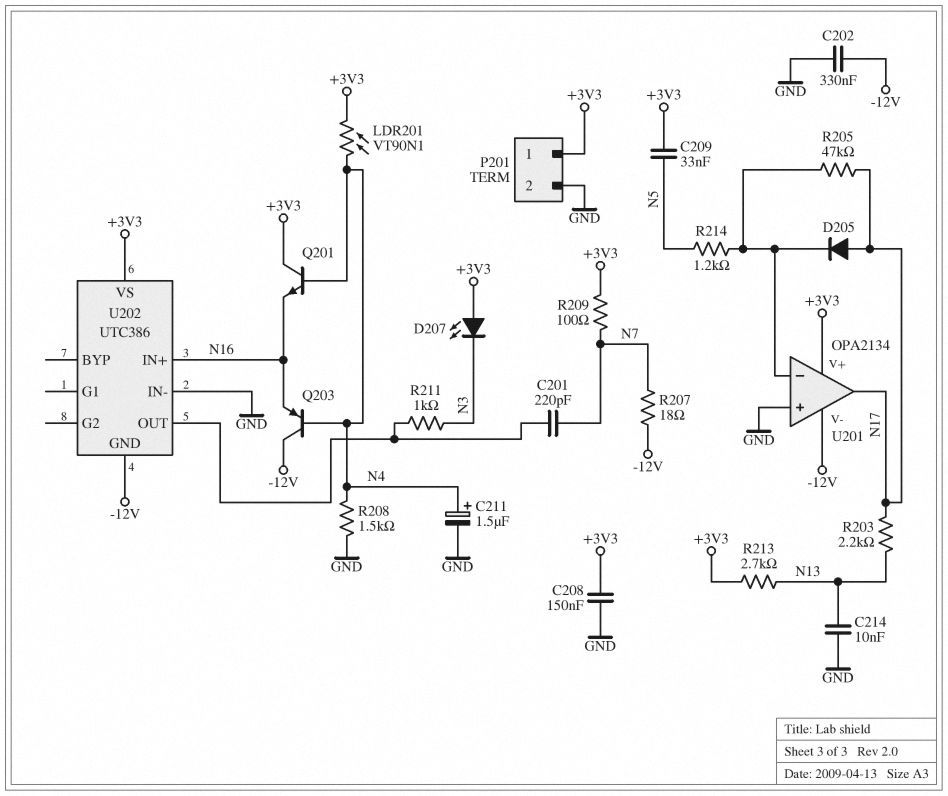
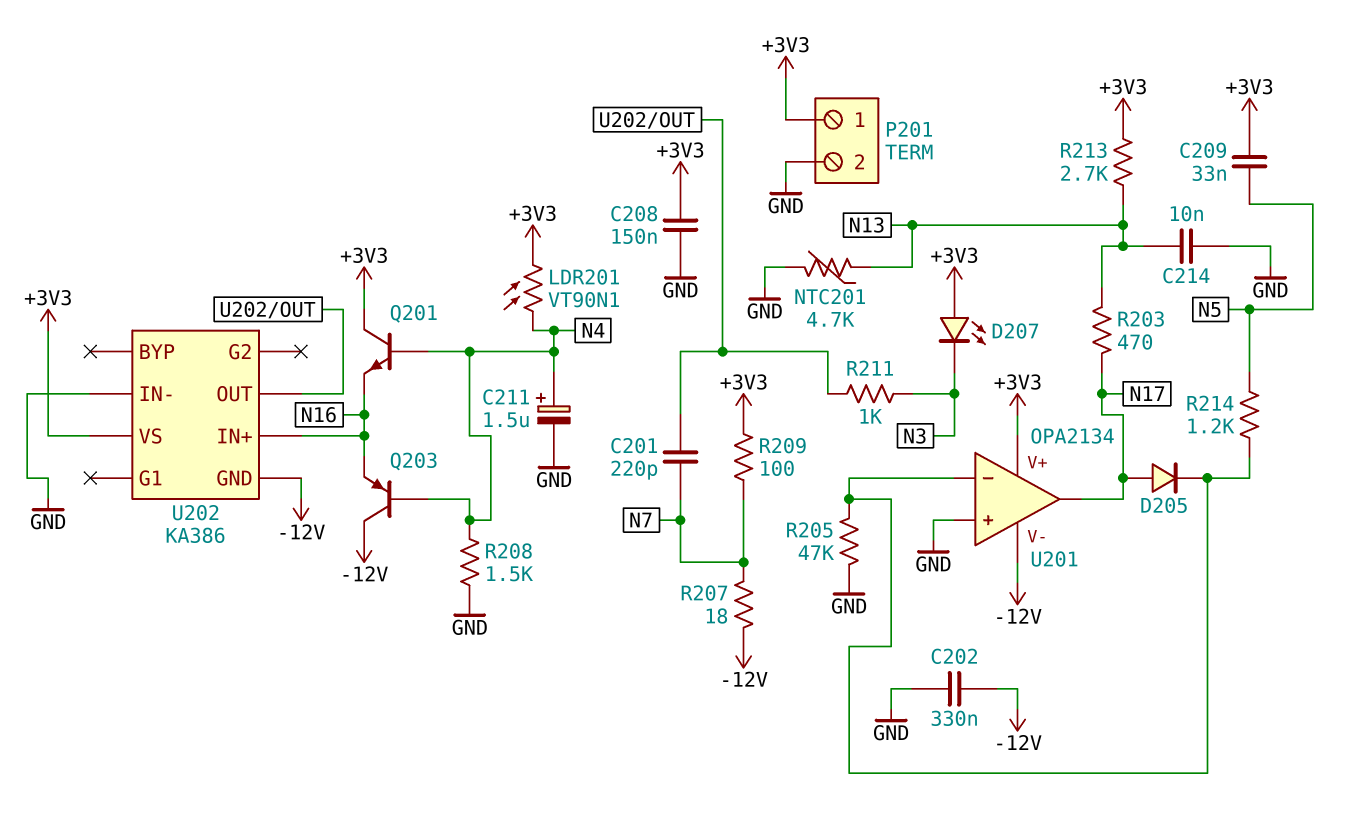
NTC201: none -> 4.7k (GND, N13)
R203: 2.2k (N13, N17) -> 470 (N13, N17)
R205: 47k (N17, U201/in-) -> 47k (GND, U201/in-)
U202: UTC386 -> KA386

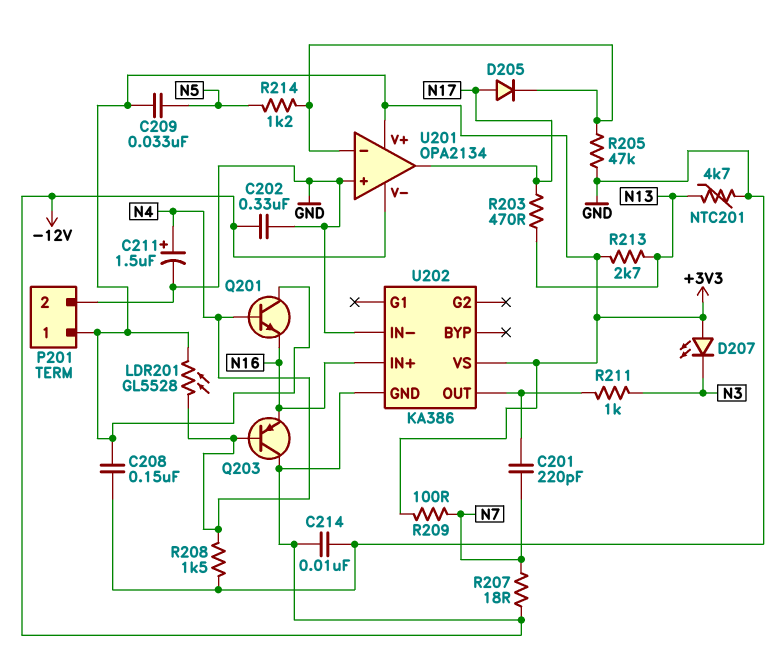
C214: 10nF (GND, N13) -> 10nF (-12V, GND)
LDR201: VT90N1 (+3V3, N4) -> GL5528 (+3V3, N4)

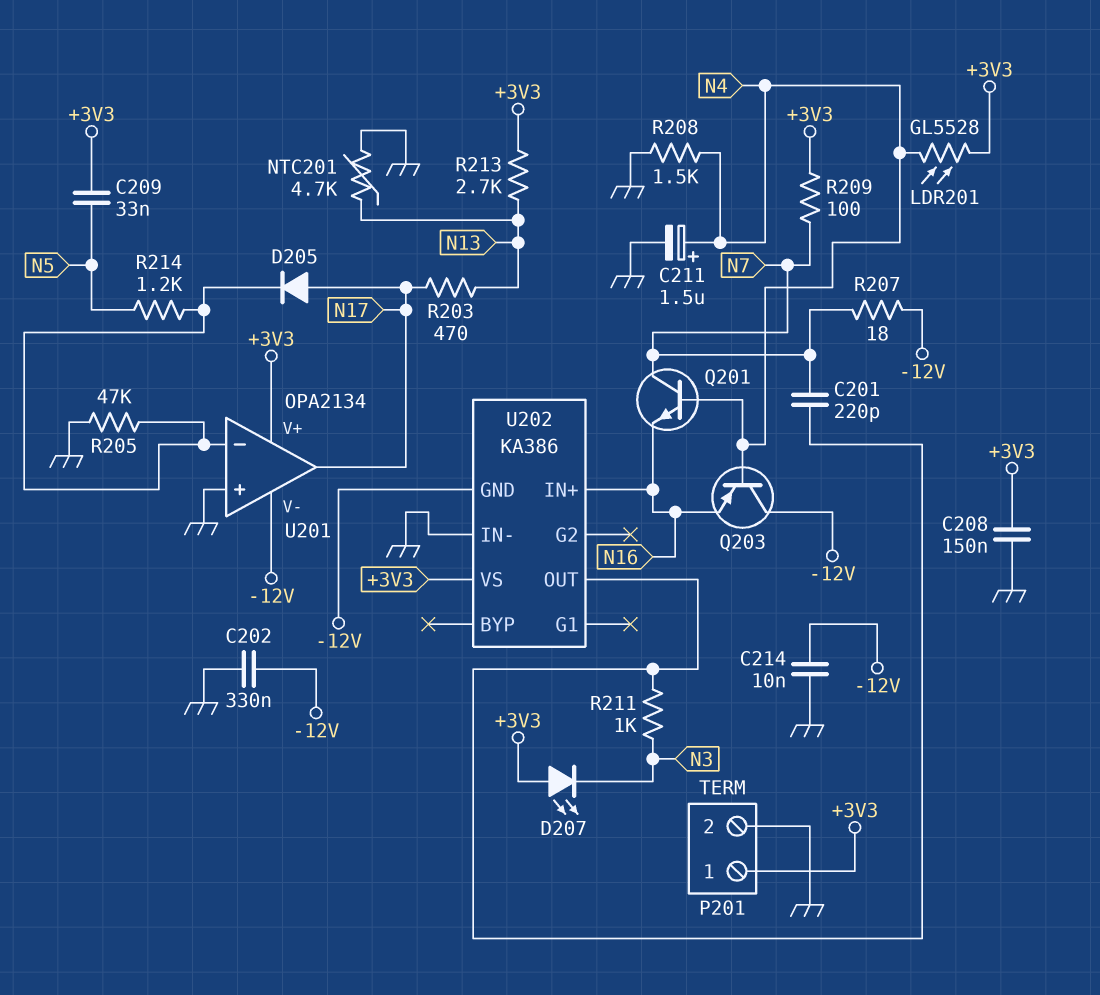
Q201: NPN (B N4, C +3V3, E N16) -> NPN (B N4, C N7, E N16)

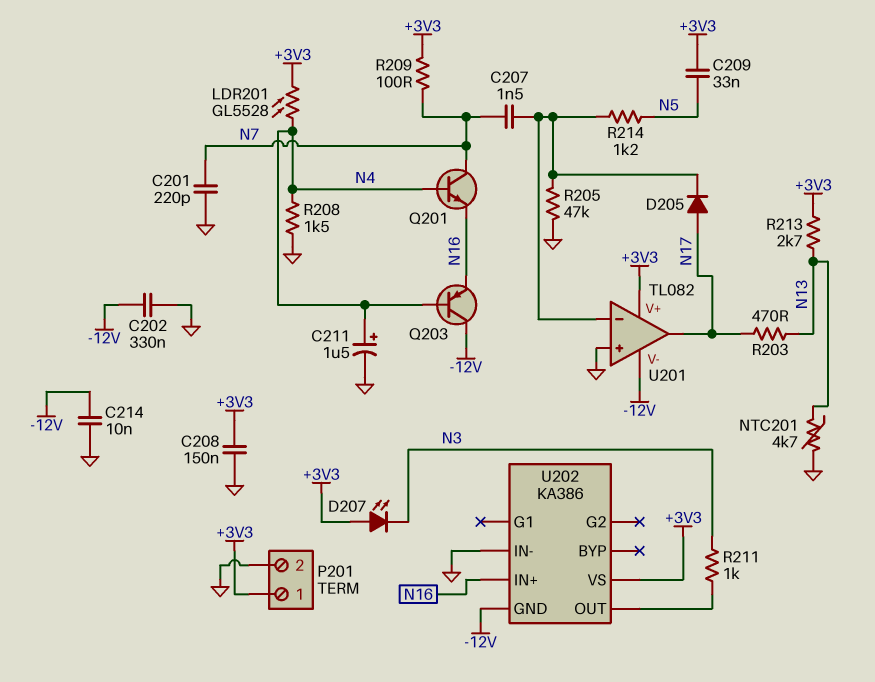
C201: 220pF (N7, U202/OUT) -> 220pF (GND, N7)
C207: none -> 1.5nF (N7, U201/in-)
R207: 18 (-12V, N7) -> none
U201: OPA2134 -> TL082

